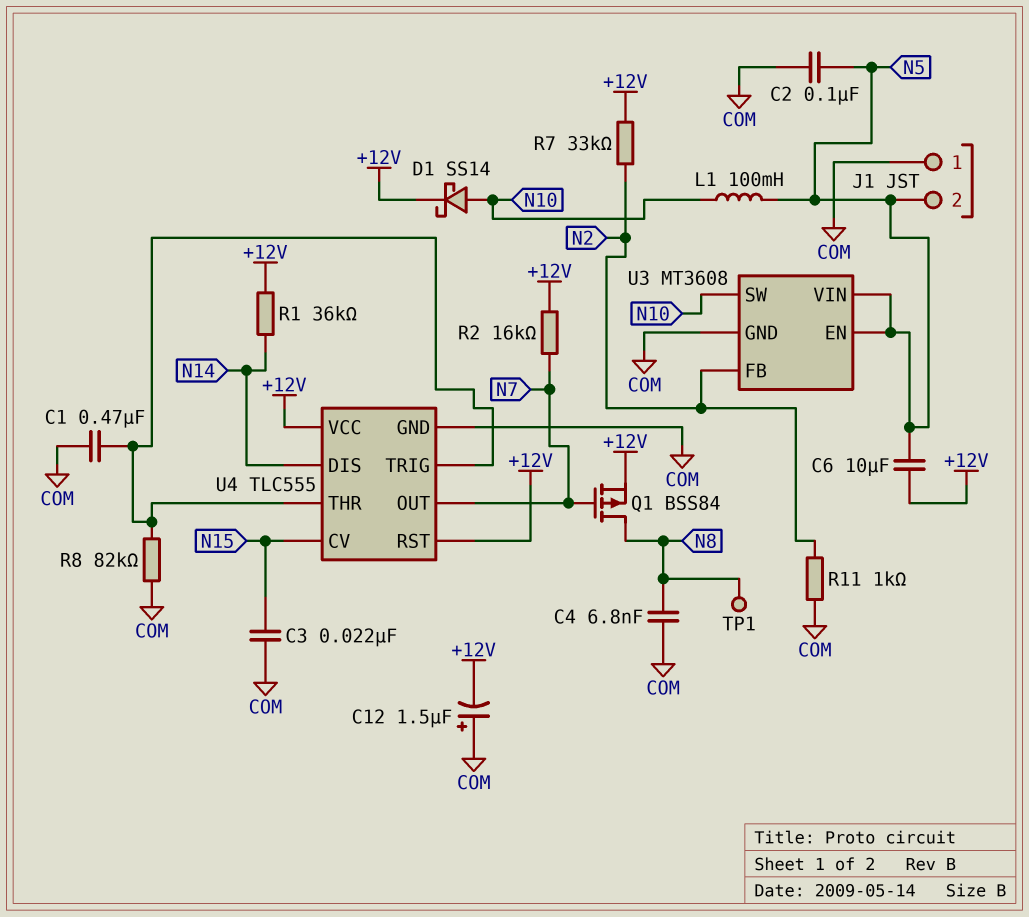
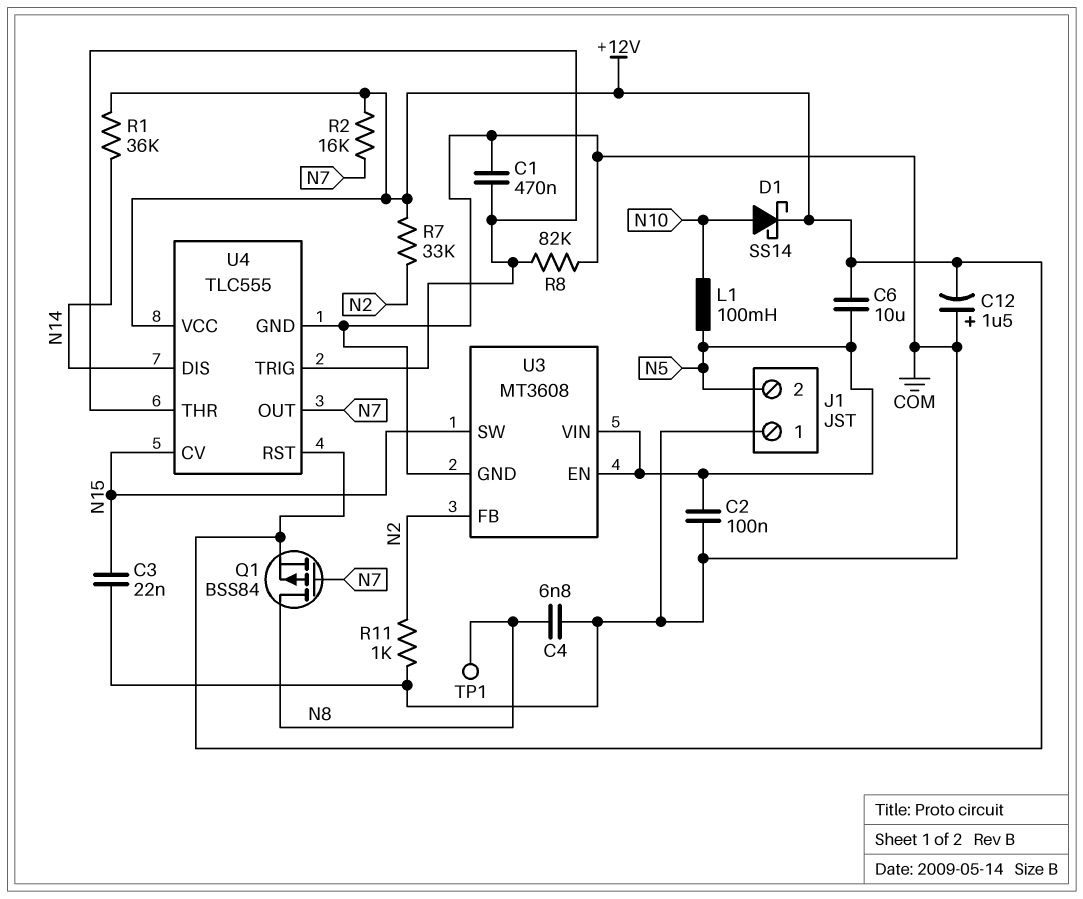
U3 pin SW: N10 -> N15

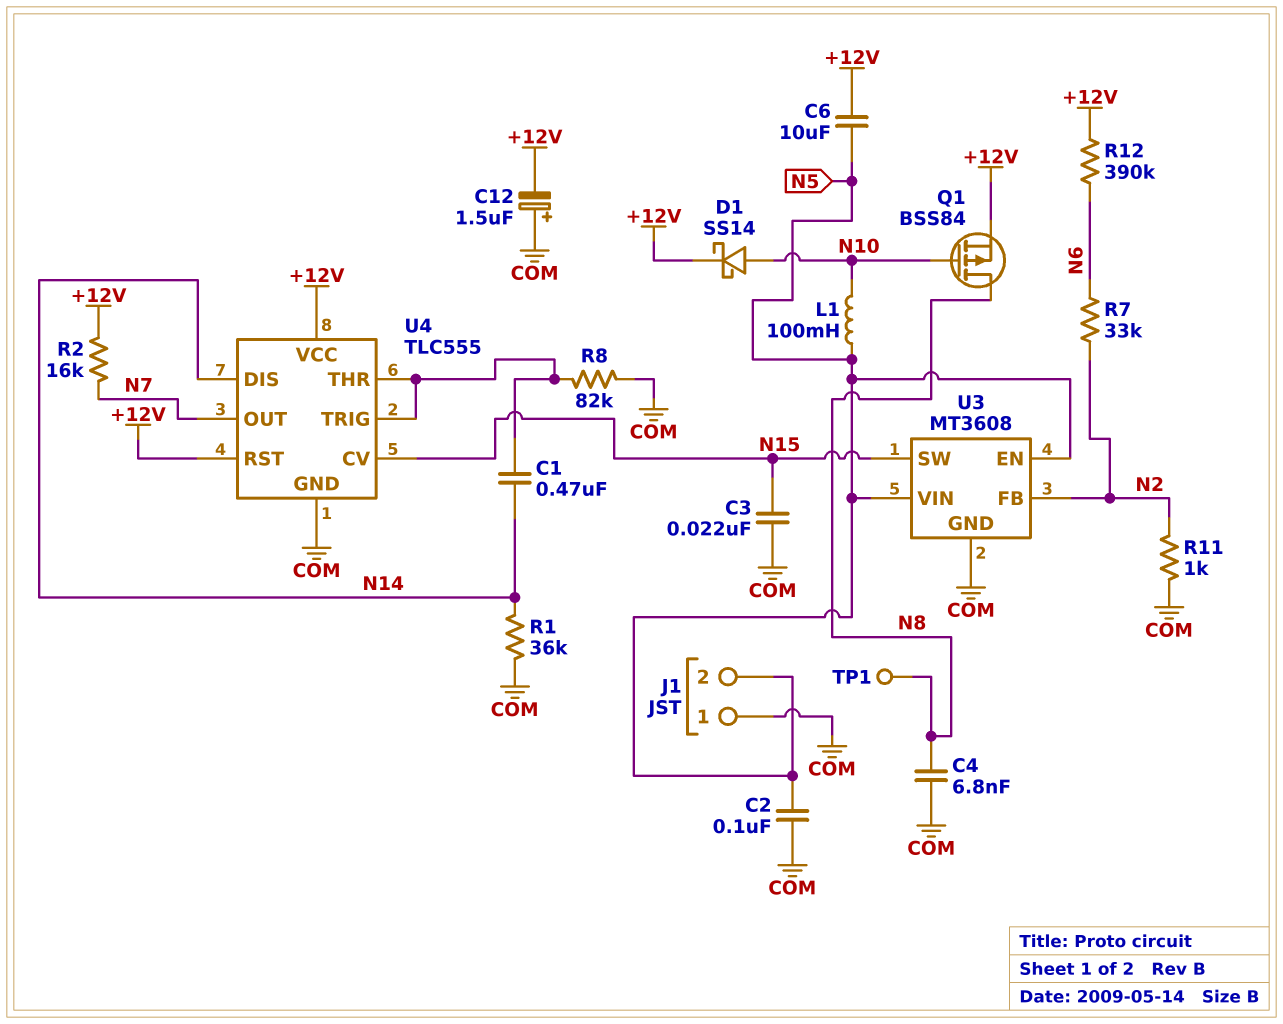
C1: 470nF (COM, U4/THR) -> 470nF (N14, U4/THR)
Q1: PMOS BSS84 (G N7, D N8, S +12V) -> PMOS BSS84 (G N10, D N8, S +12V)
R1: 36k (+12V, N14) -> 36k (COM, N14)
R7: 33k (+12V, N2) -> 33k (N2, N6)
R12: none -> 390k (+12V, N6)

